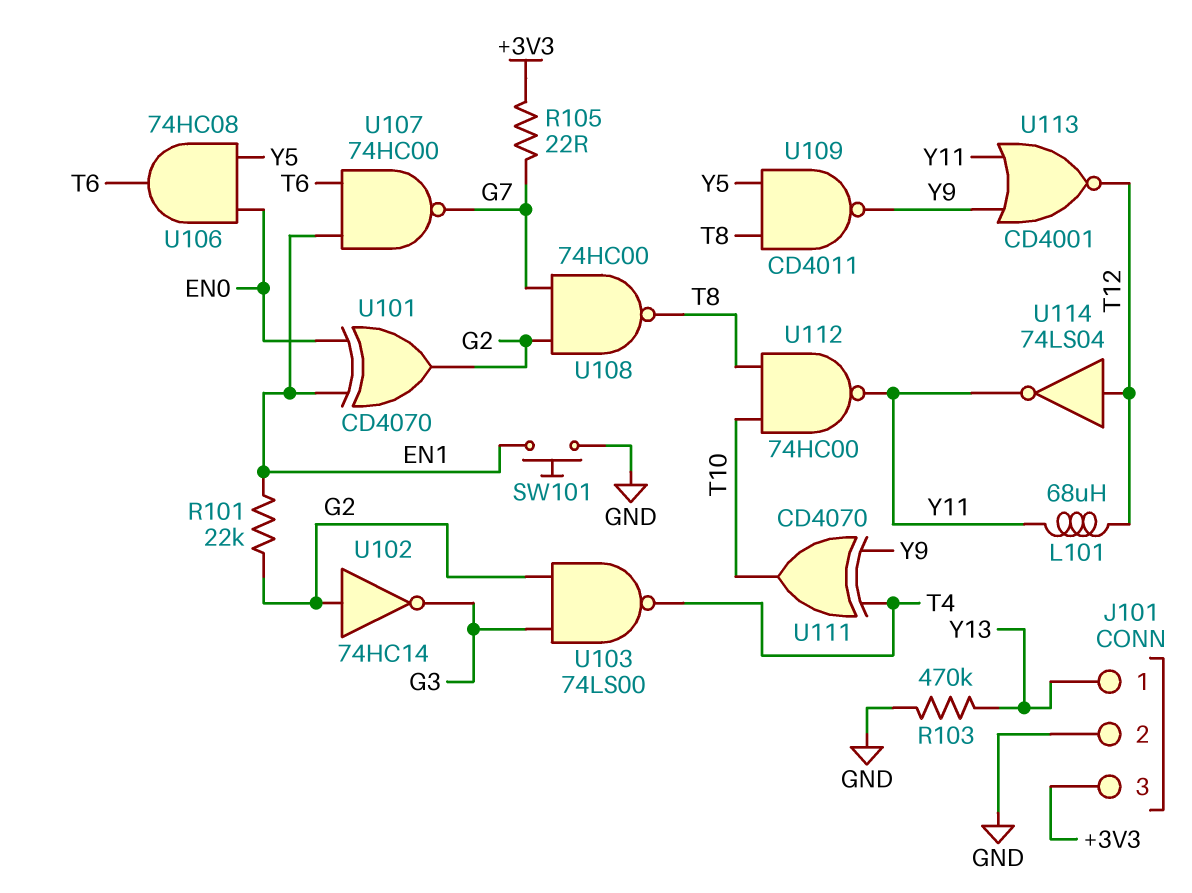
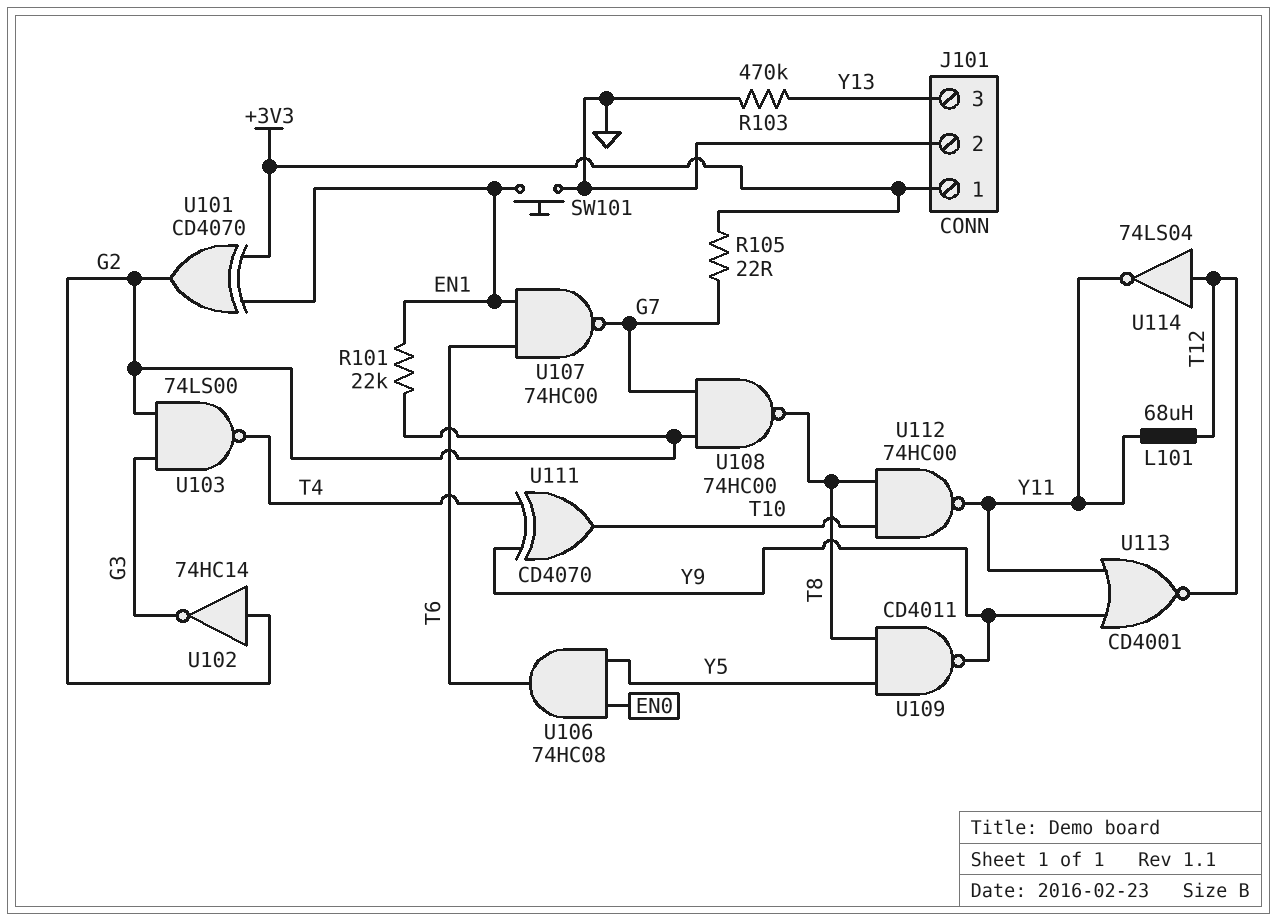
J101 pin 1: Y13 -> +3V3
J101 pin 3: +3V3 -> Y13
U101: XOR CD4070 (in EN0, in EN1, out G2) -> XOR CD4070 (in +3V3, in EN1, out G2)

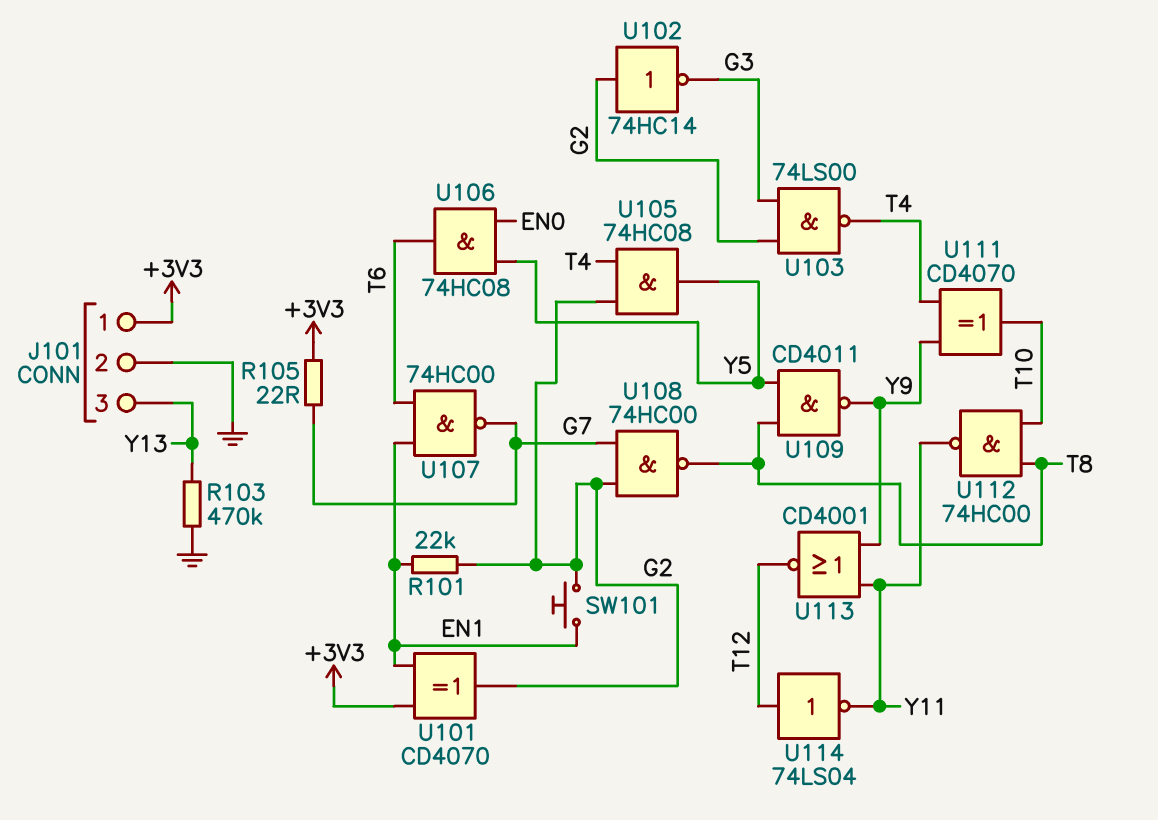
L101: 68uH (T12, Y11) -> none
SW101: button (EN1, GND) -> button (EN1, G2)
U105: none -> AND 74HC08 (in G2, in T4, out Y5)

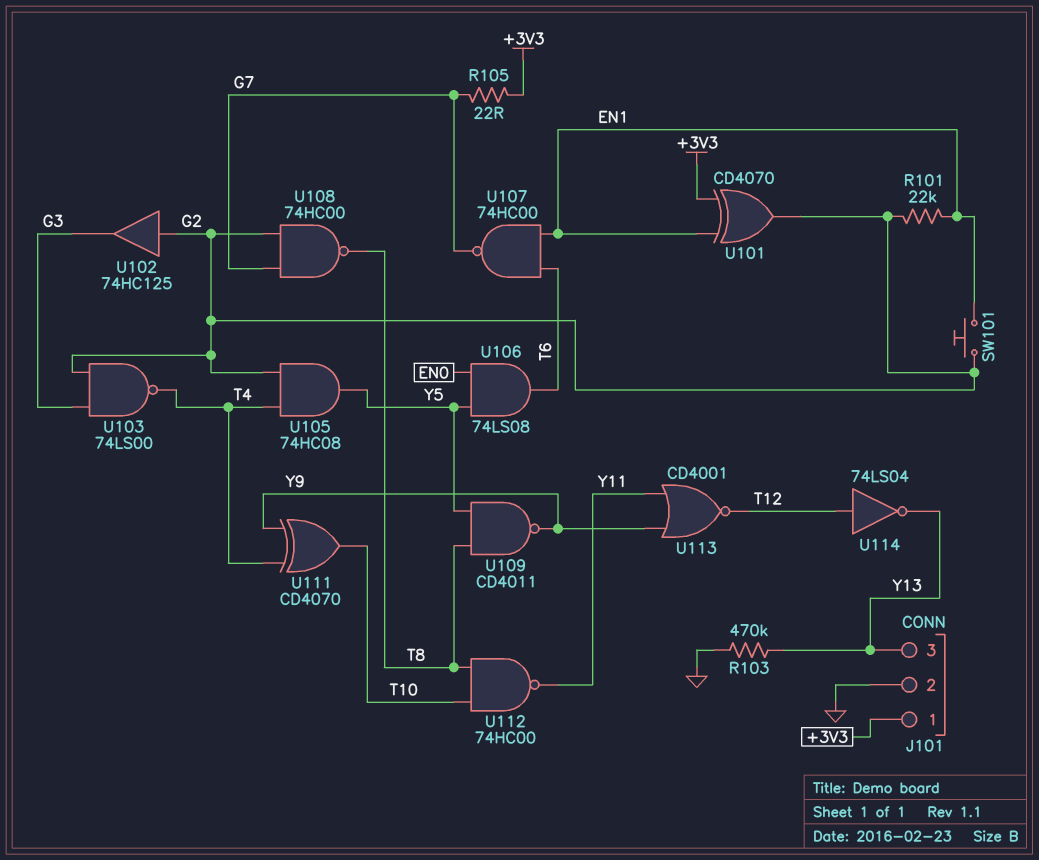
U102: NOT 74HC14 (in G2, out G3) -> buffer 74HC125 (in G2, out G3)
U106: AND 74HC08 (in EN0, in Y5, out T6) -> AND 74LS08 (in EN0, in Y5, out T6)
U114: NOT 74LS04 (in T12, out Y11) -> NOT 74LS04 (in T12, out Y13)

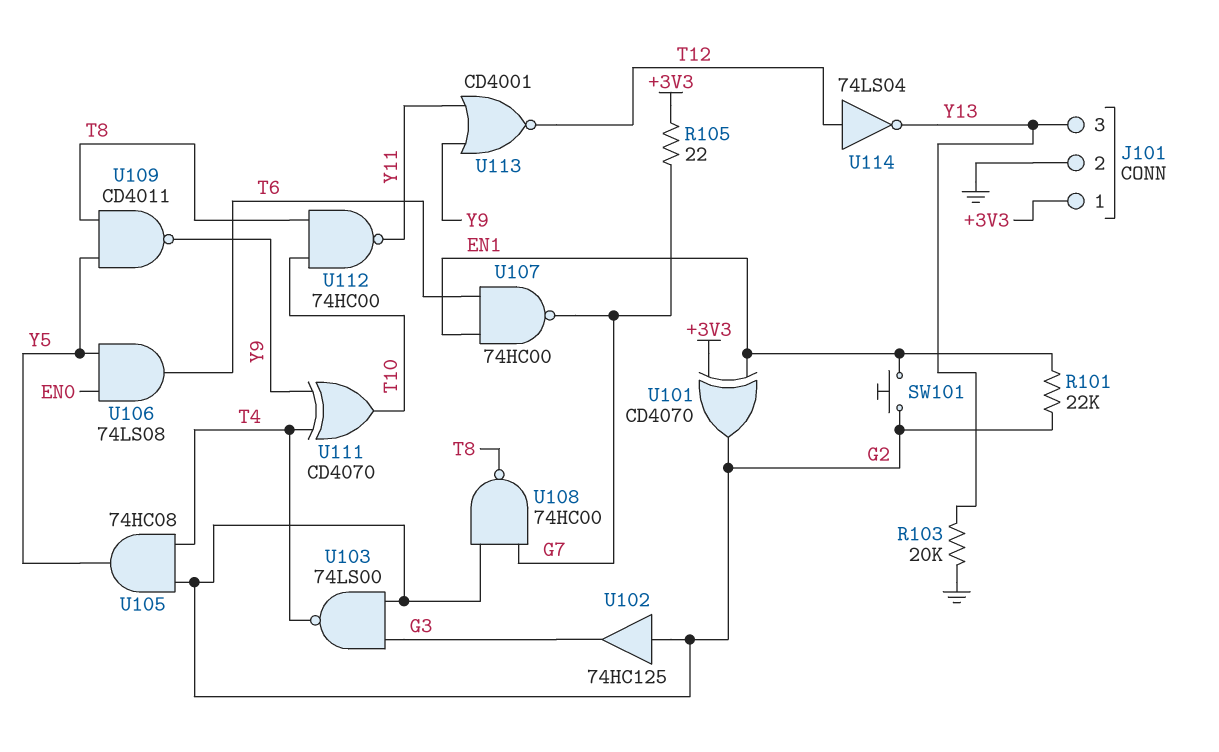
R103: 470k (GND, Y13) -> 20k (GND, Y13)

